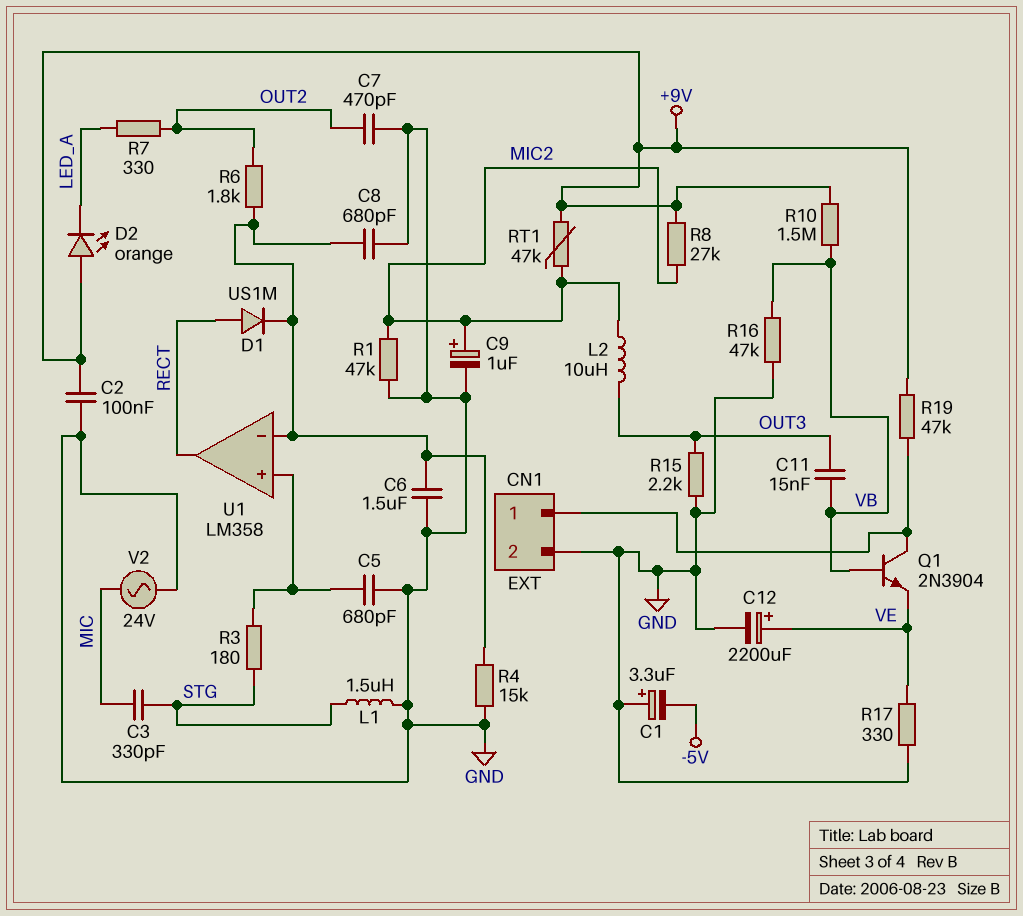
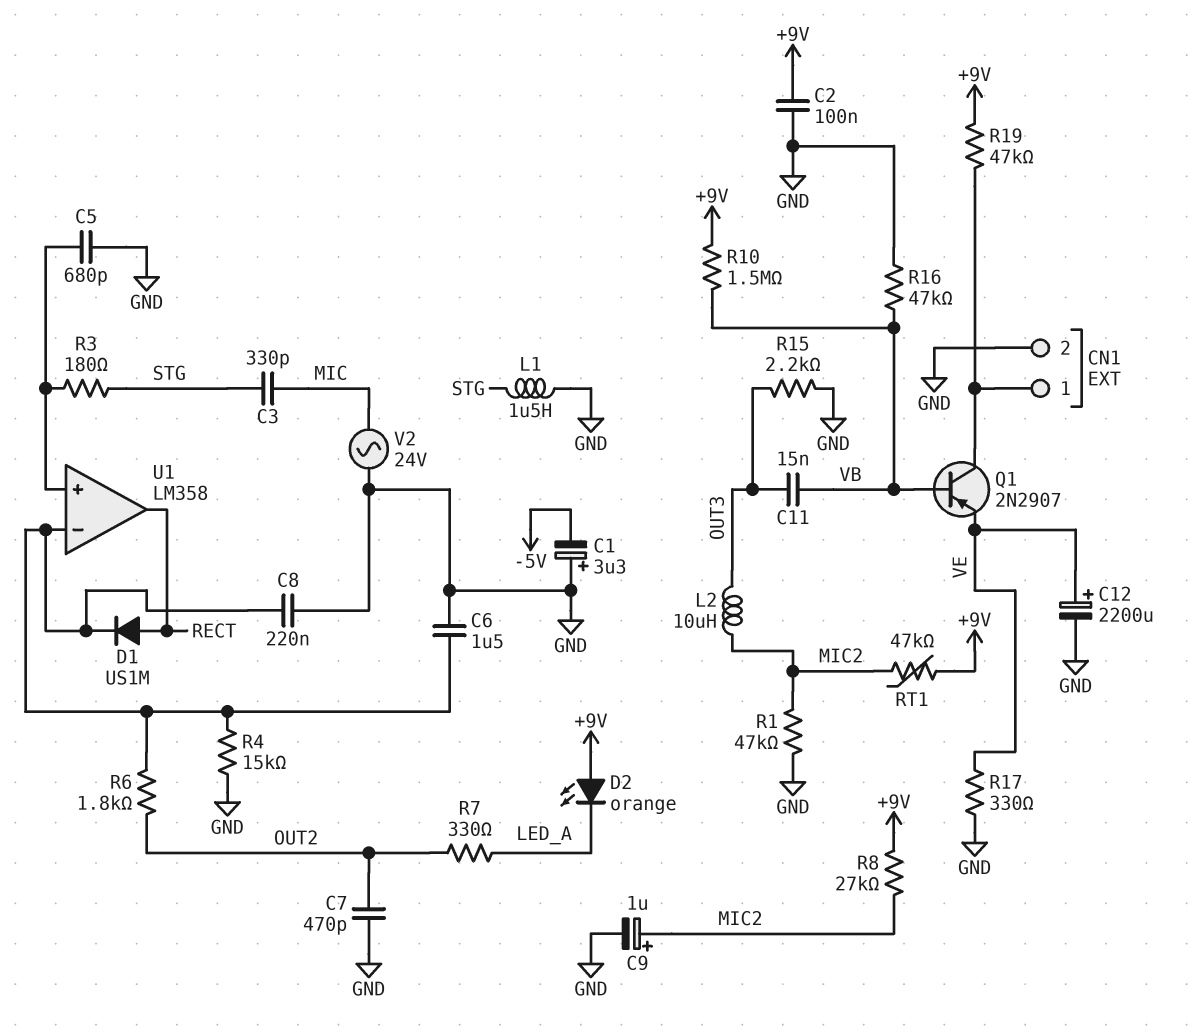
C8: 680pF (GND, U1/in-) -> 220nF (GND, U1/in-)
Q1: NPN 2N3904 (B VB, C CN1/1, E VE) -> PNP 2N2907 (B VB, C CN1/1, E VE)

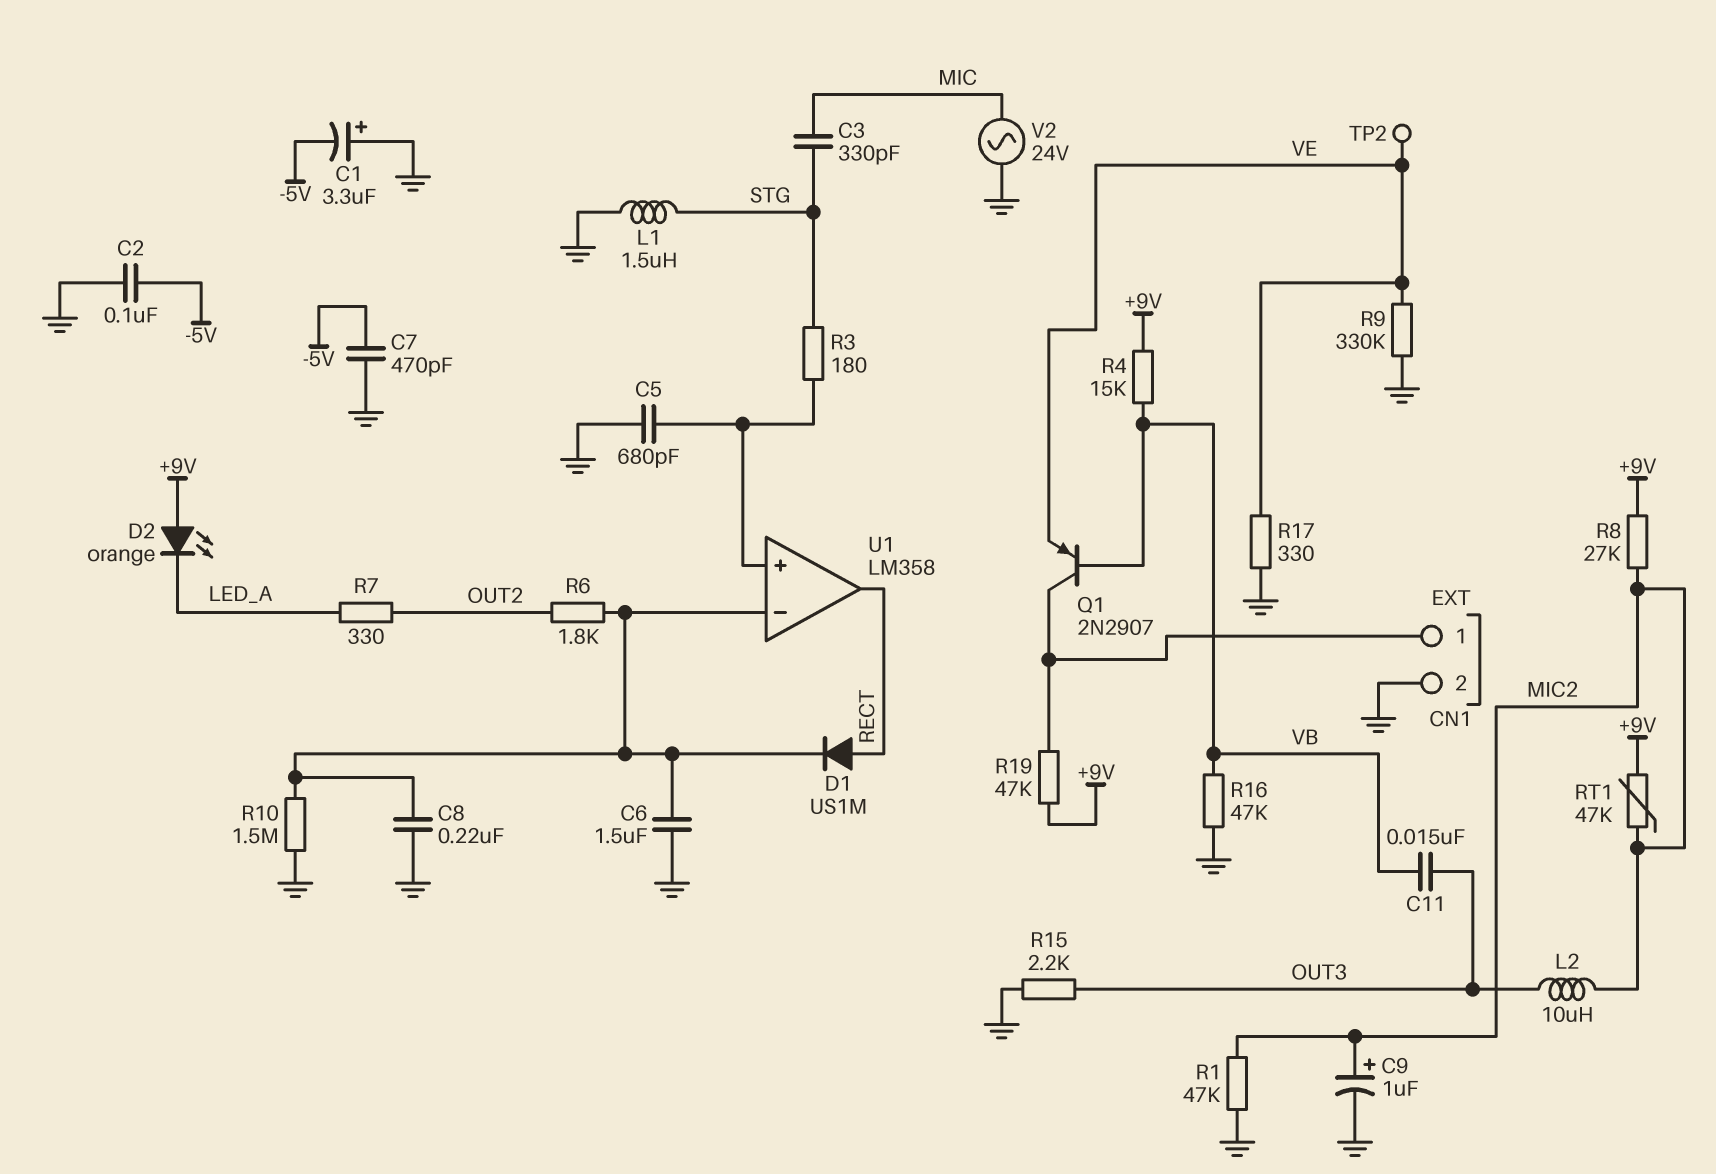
C2: 100nF (+9V, GND) -> 100nF (-5V, GND)
C7: 470pF (GND, OUT2) -> 470pF (-5V, GND)
C12: 2200uF (plus VE, minus GND) -> none
R4: 15k (GND, U1/in-) -> 15k (+9V, VB)
R9: none -> 330k (GND, VE)
R10: 1.5M (+9V, VB) -> 1.5M (GND, U1/in-)
TP2: none -> test point (VE)

